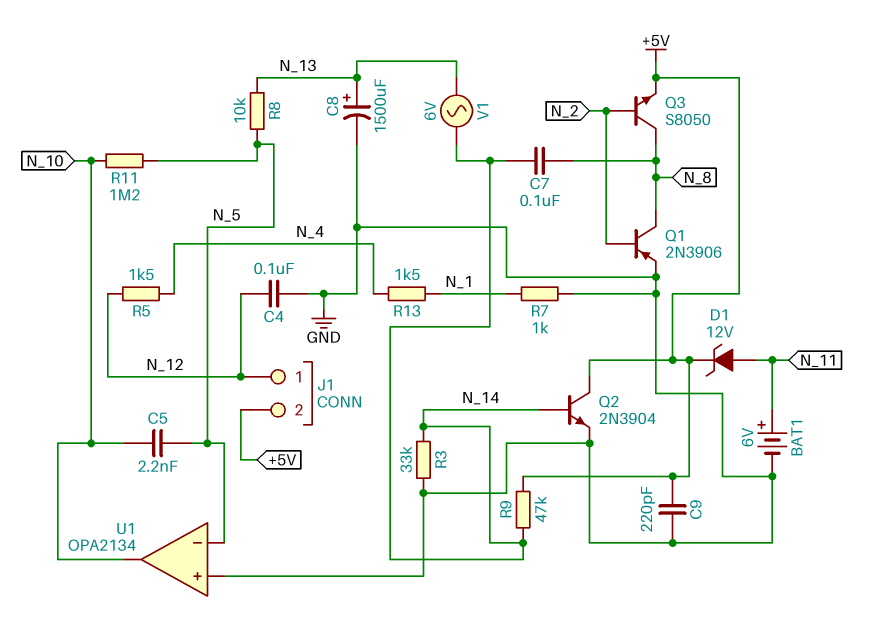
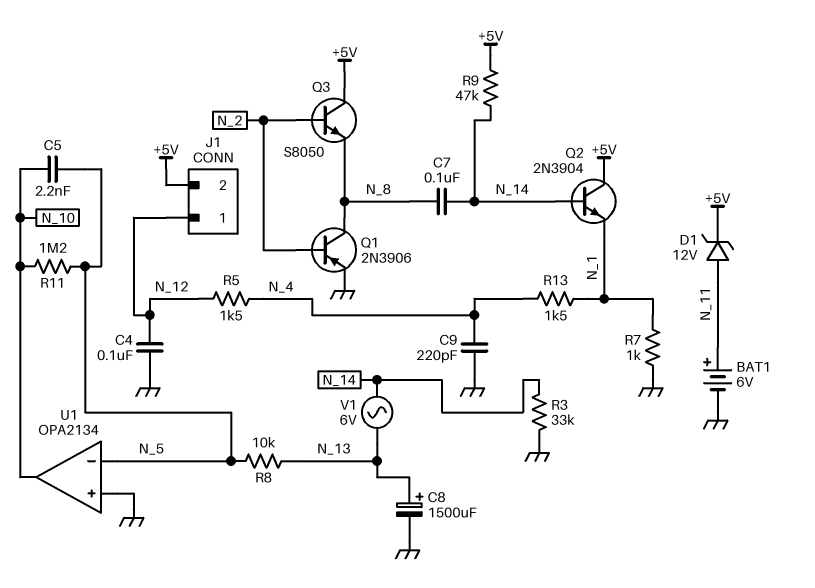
C9: 220pF (+5V, GND) -> 220pF (GND, N_4)
Q2: NPN 2N3904 (B N_14, C +5V, E GND) -> NPN 2N3904 (B N_14, C +5V, E N_1)
Q3: NPN S8050 (B N_2, C N_8, E +5V) -> NPN S8050 (B N_2, C +5V, E N_8)

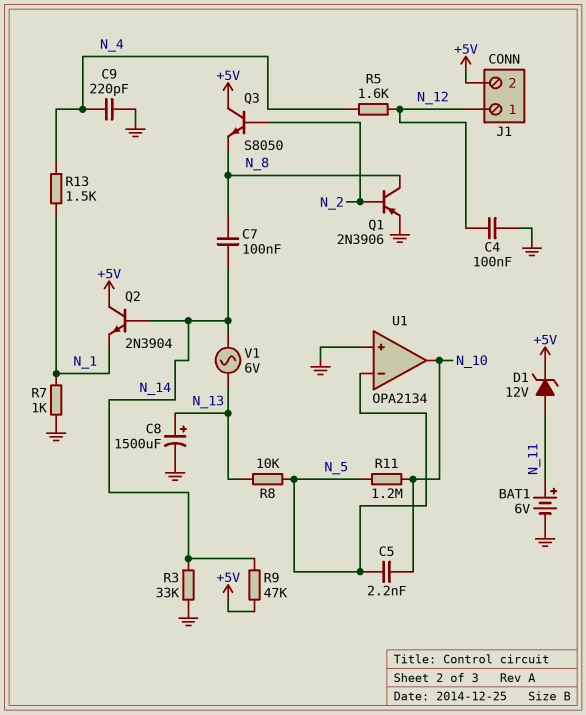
R5: 1.5k (N_4, N_12) -> 1.6k (N_4, N_12)

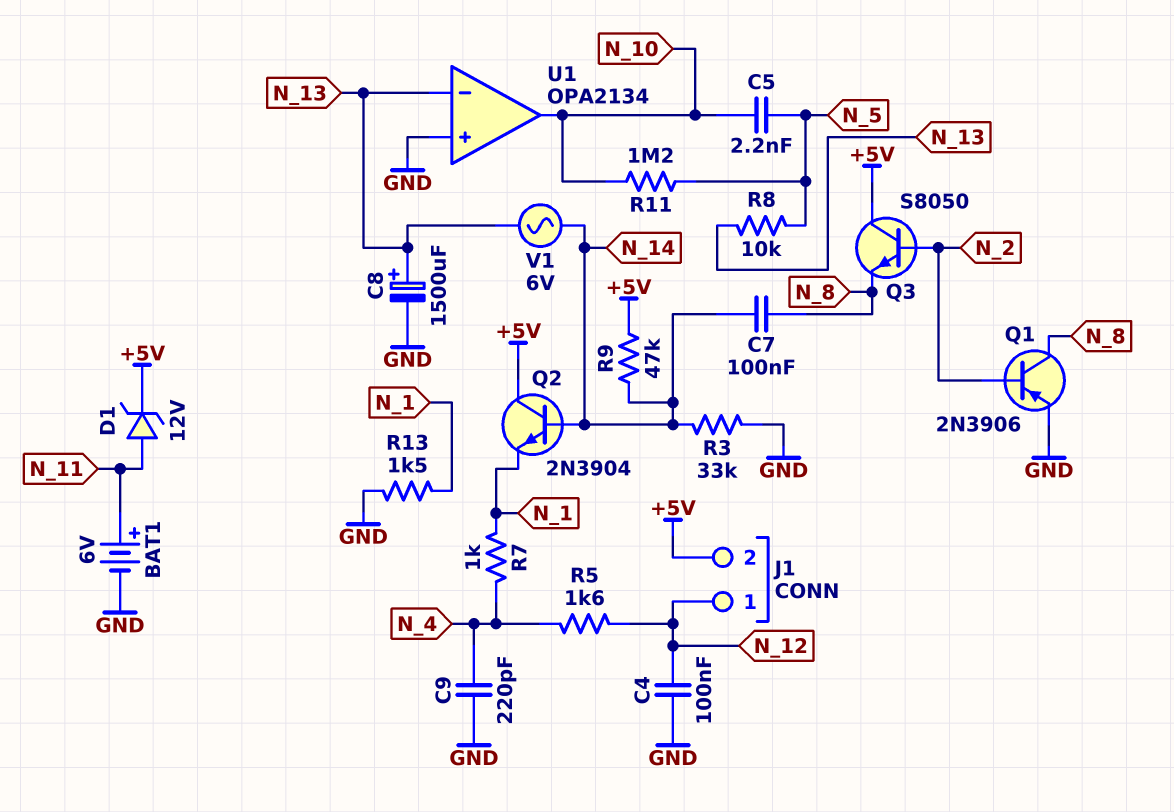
R7: 1k (GND, N_1) -> 1k (N_1, N_4)
R13: 1.5k (N_1, N_4) -> 1.5k (GND, N_1)
U1 pin in-: N_5 -> N_13

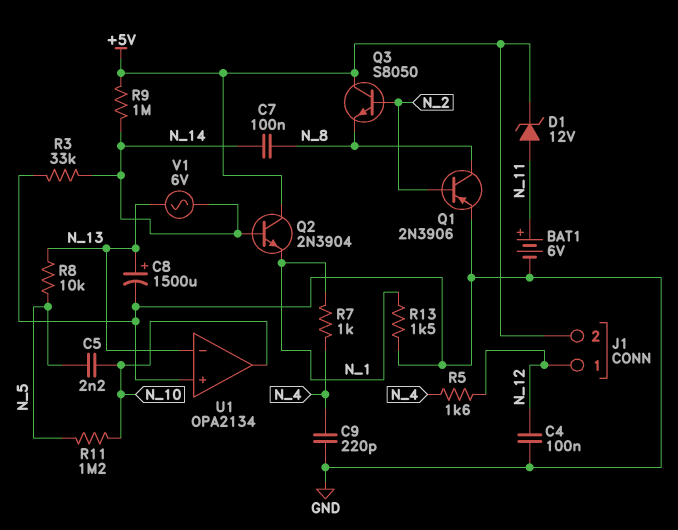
R9: 47k (+5V, N_14) -> 1M (+5V, N_14)

